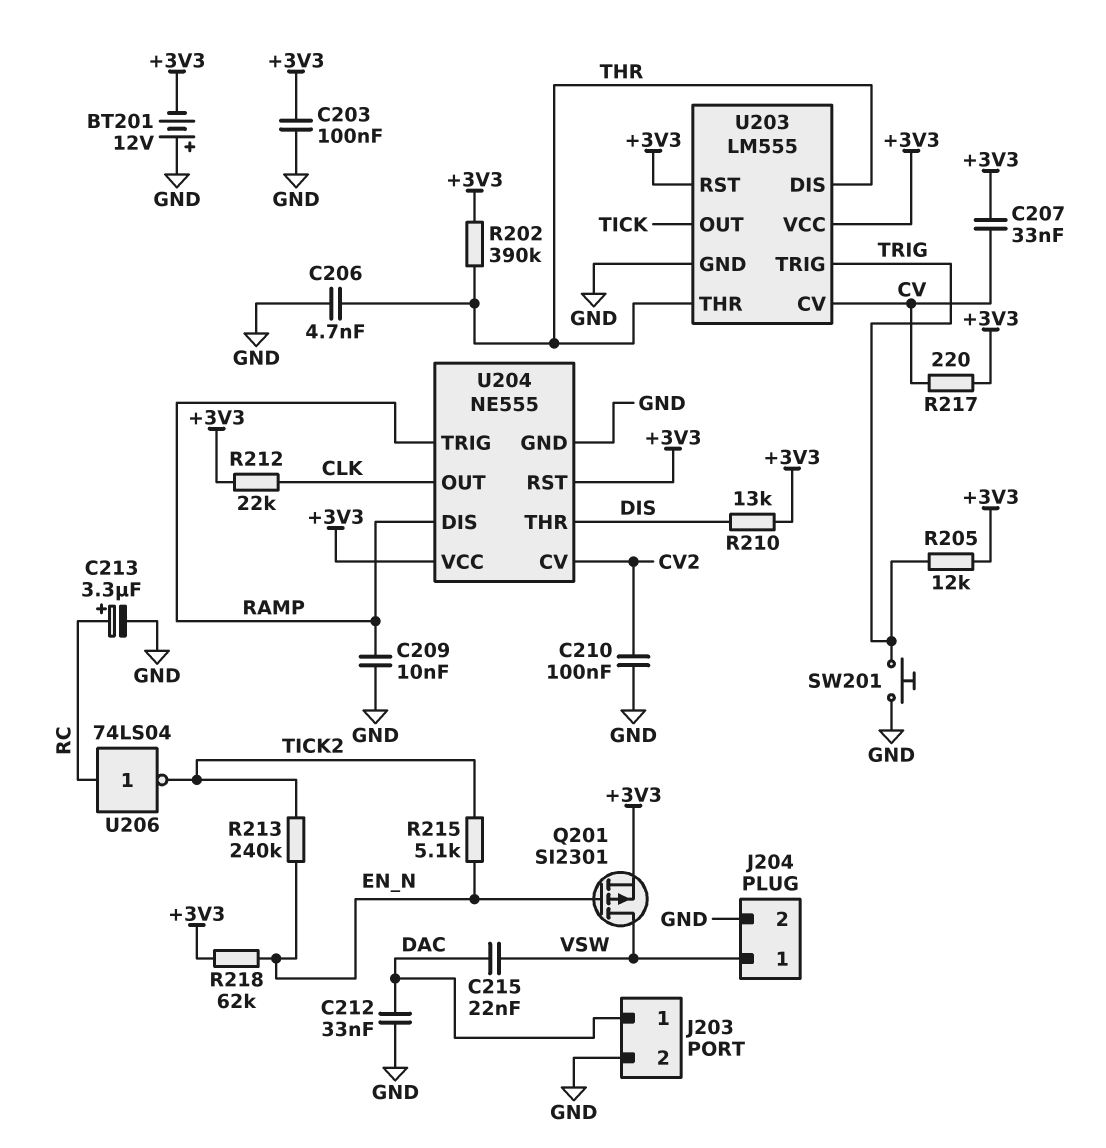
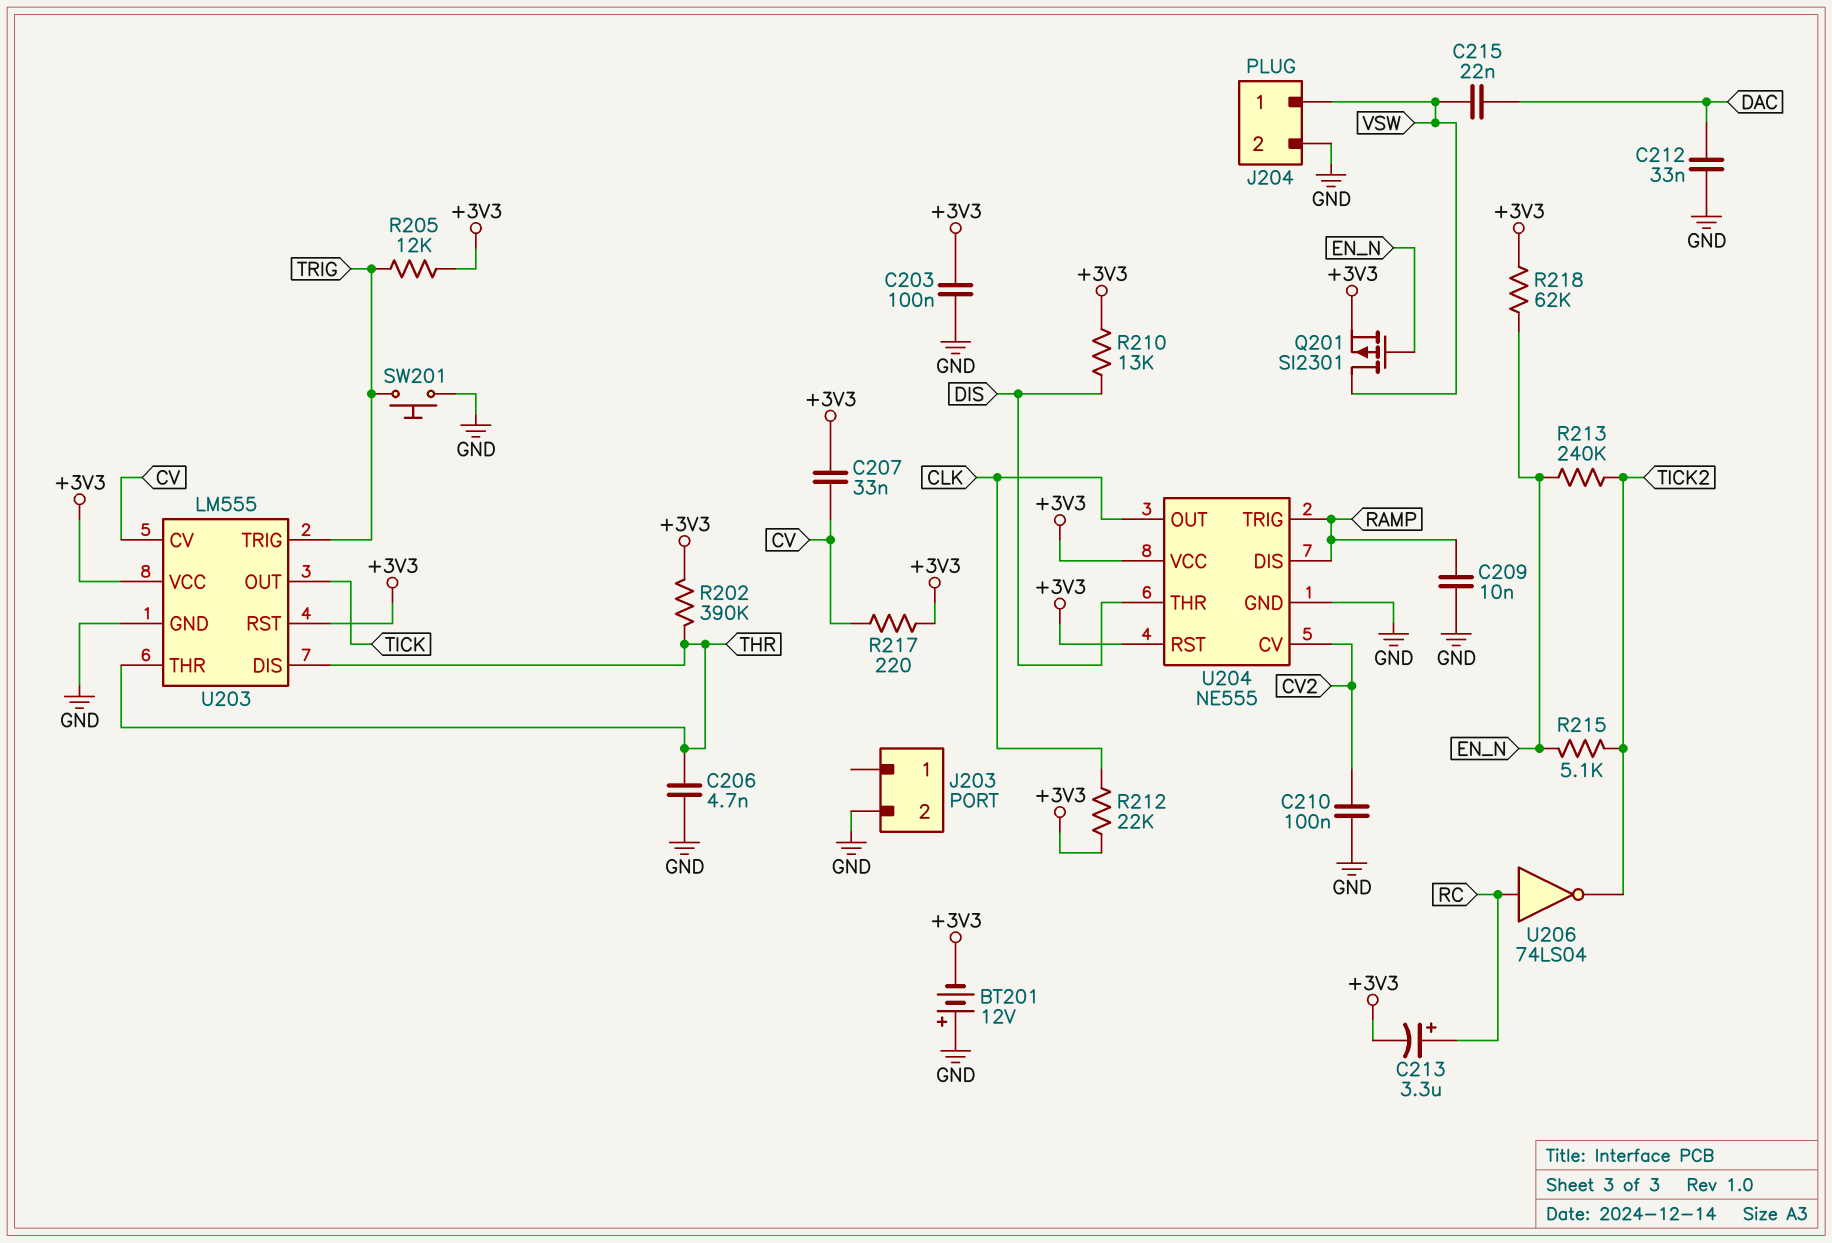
C213: 3.3uF (plus RC, minus GND) -> 3.3uF (plus RC, minus +3V3)
J203 pin 1: DAC -> none

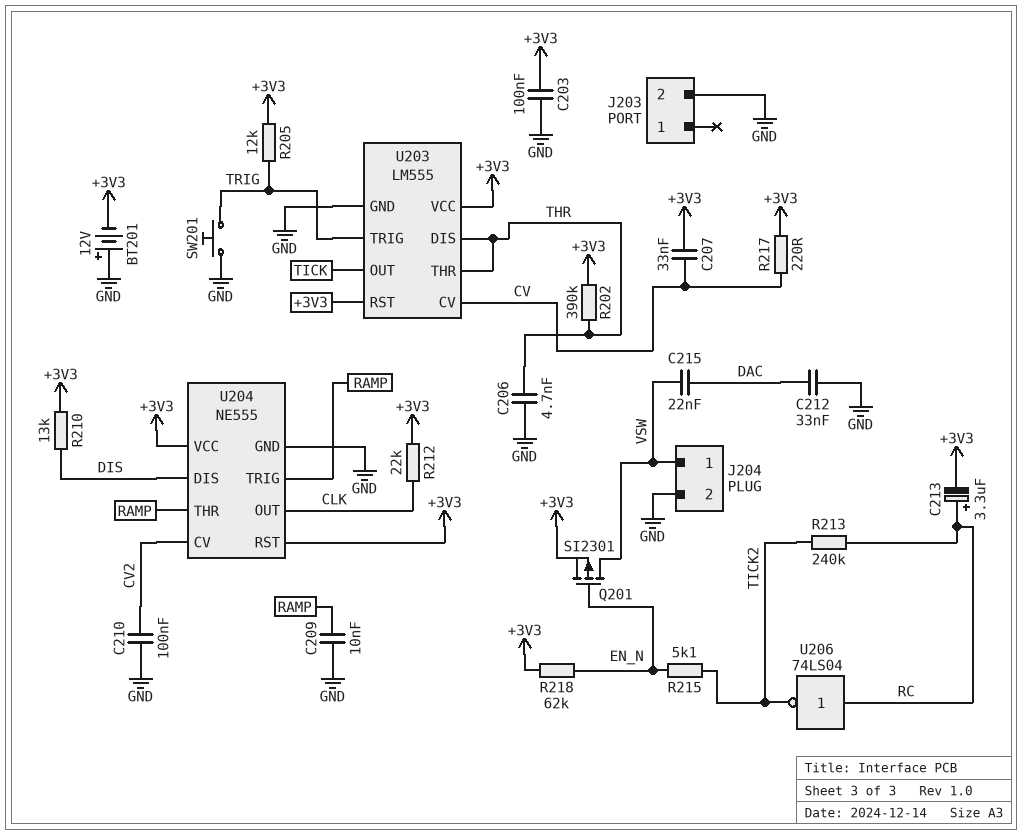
R213: 240k (EN_N, TICK2) -> 240k (RC, TICK2)
U204 pin DIS: RAMP -> DIS
U204 pin THR: DIS -> RAMP

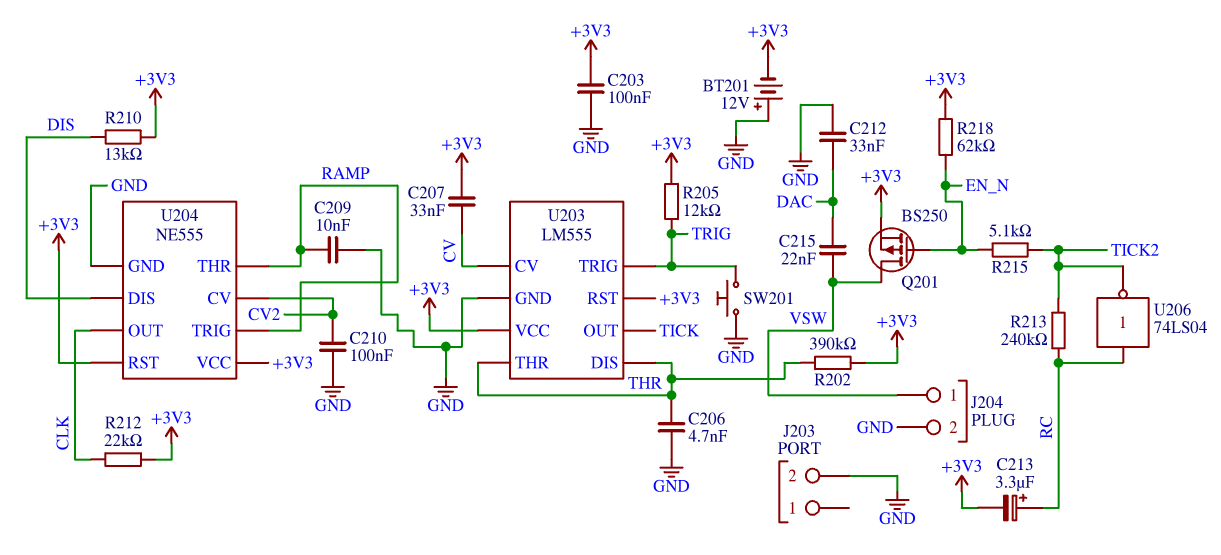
Q201: PMOS SI2301 (G EN_N, D VSW, S +3V3) -> PMOS BS250 (G EN_N, D VSW, S +3V3)
R217: 220 (+3V3, CV) -> none

